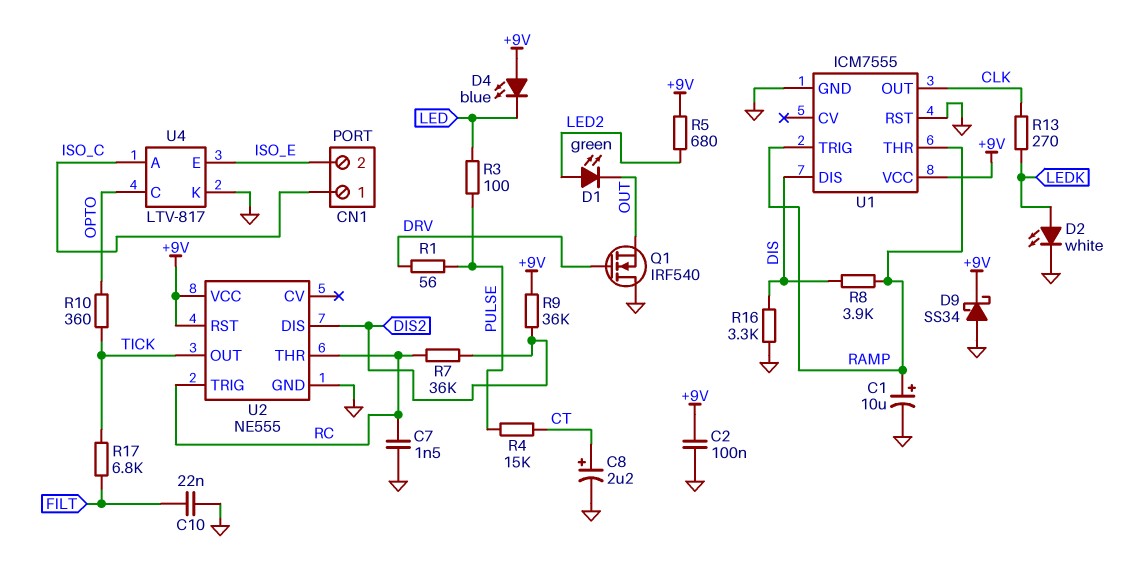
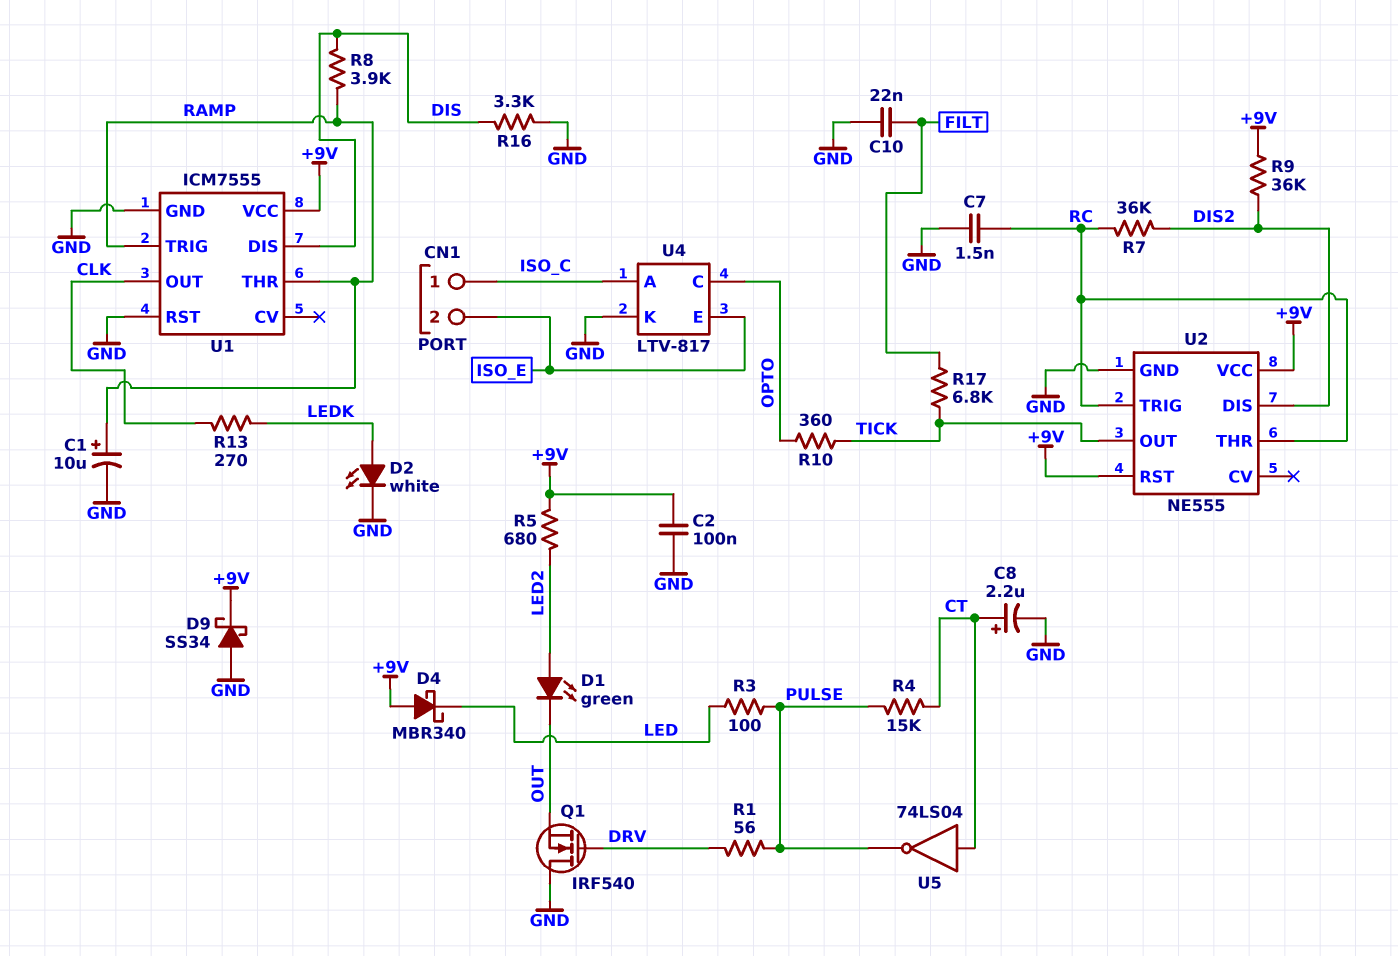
D4: LED blue (A +9V, K LED) -> schottky MBR340 (A +9V, K LED)
U5: none -> NOT 74LS04 (in CT, out PULSE)

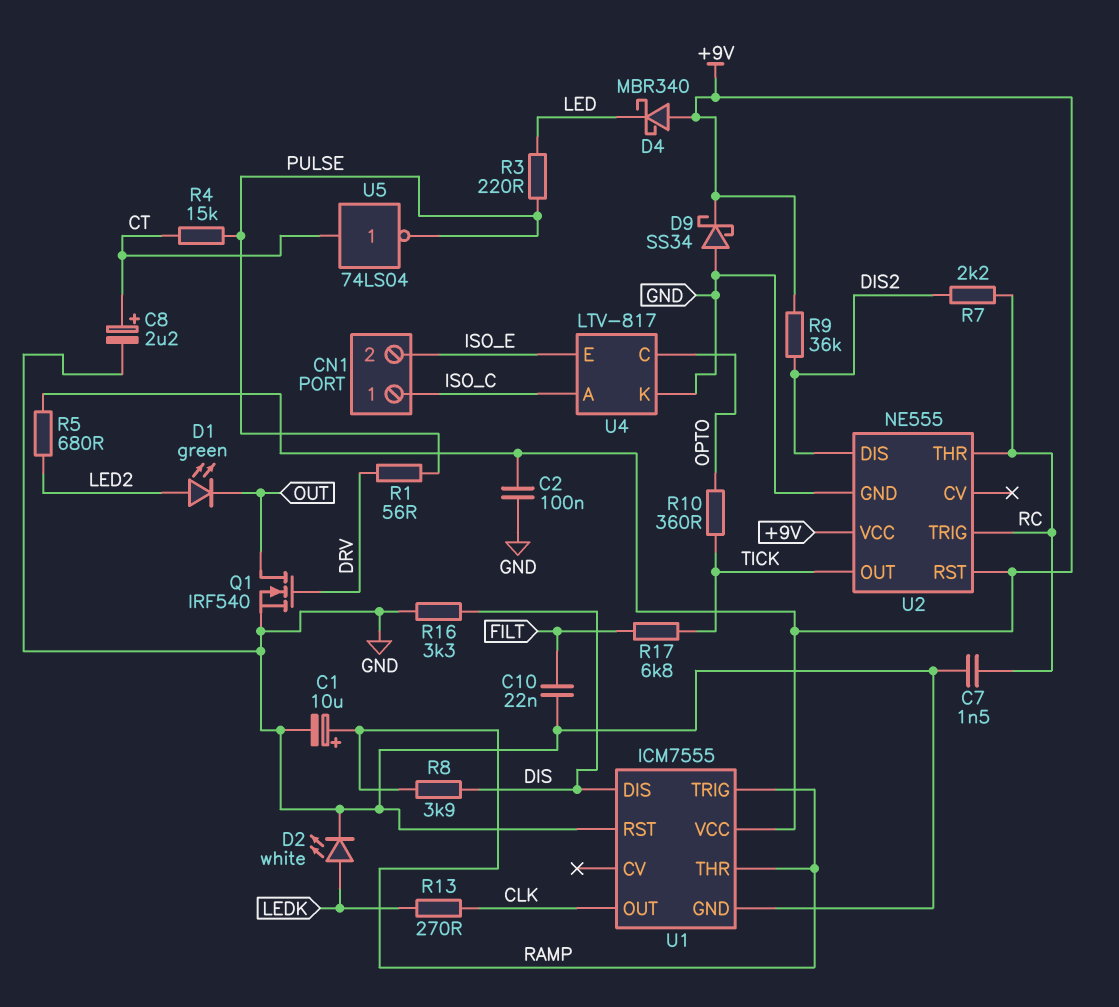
Q1: NMOS IRF540 (G DRV, D GND, S OUT) -> NMOS IRF540 (G DRV, D OUT, S GND)
R3: 100 (LED, PULSE) -> 220 (LED, PULSE)
R7: 36k (DIS2, RC) -> 2.2k (DIS2, RC)

